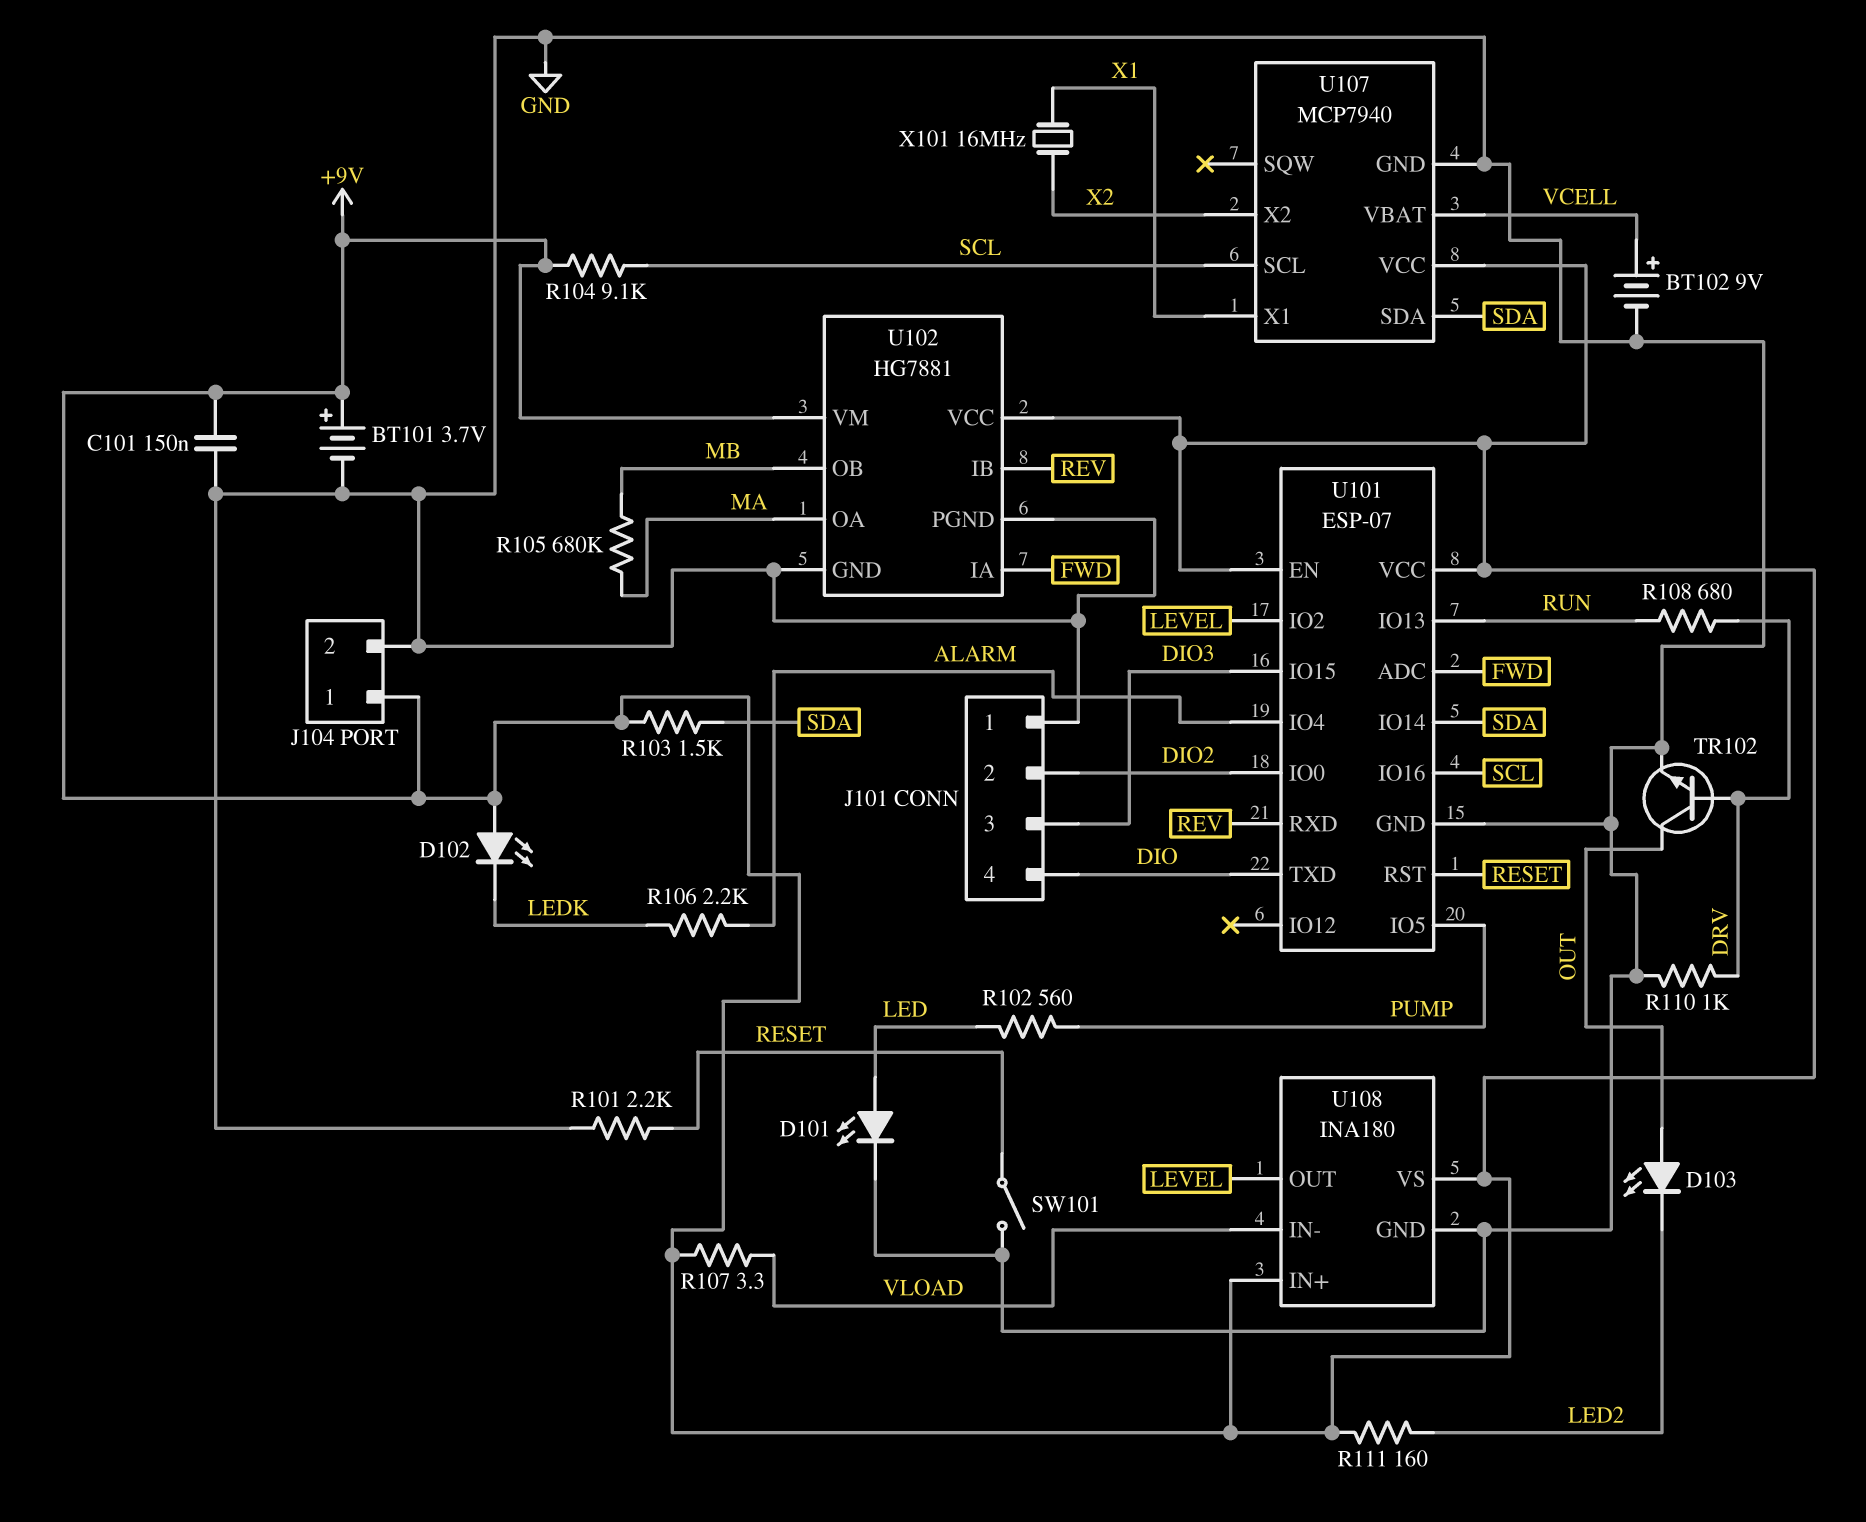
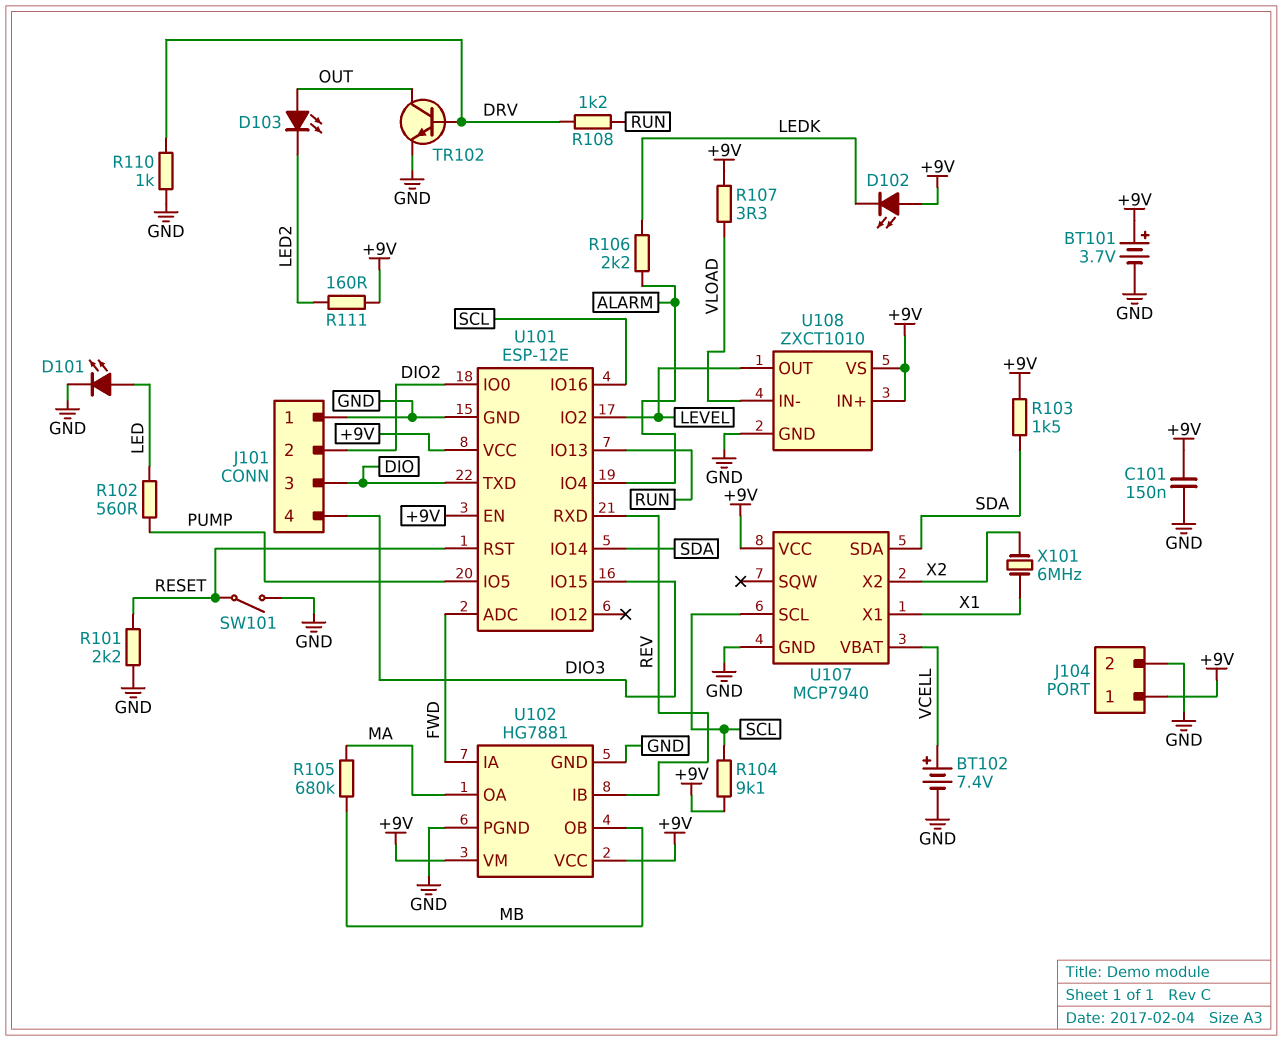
BT102: 9V (plus VCELL, minus GND) -> 7.4V (plus VCELL, minus GND)
J101 pin 3: DIO3 -> DIO
J101 pin 4: DIO -> DIO3
R108: 680 (DRV, RUN) -> 1.2k (DRV, RUN)
U101: ESP-07 -> ESP-12E
U108: INA180 -> ZXCT1010
X101: 16MHz (X1, X2) -> 6MHz (X1, X2)

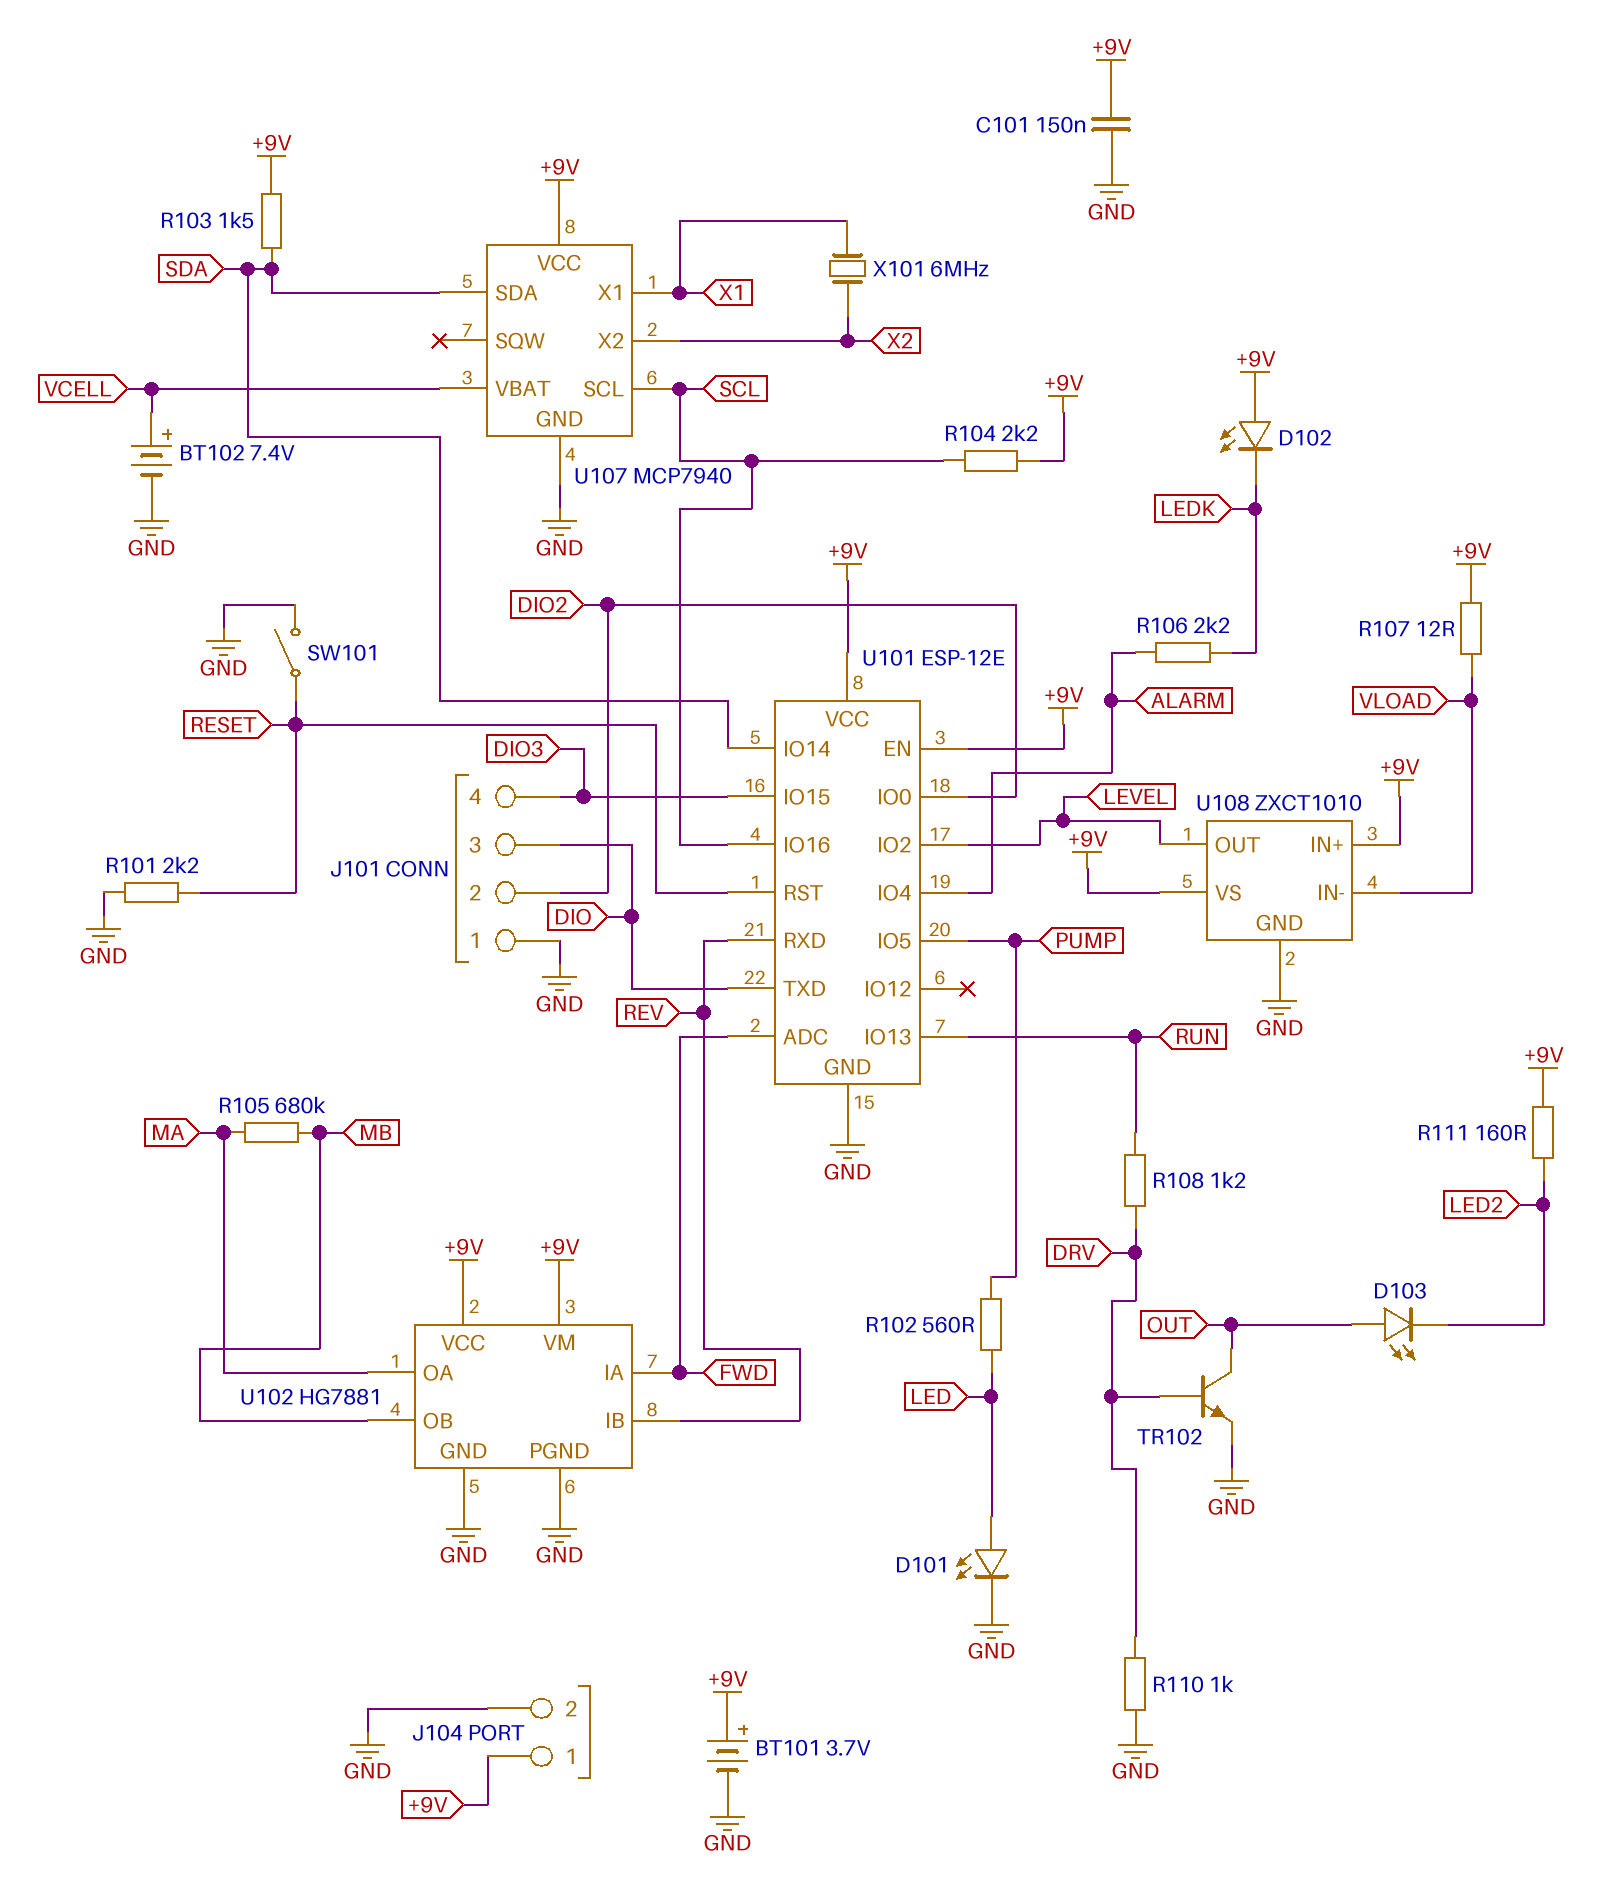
R104: 9.1k (+9V, SCL) -> 2.2k (+9V, SCL)
R107: 3.3 (+9V, VLOAD) -> 12 (+9V, VLOAD)

